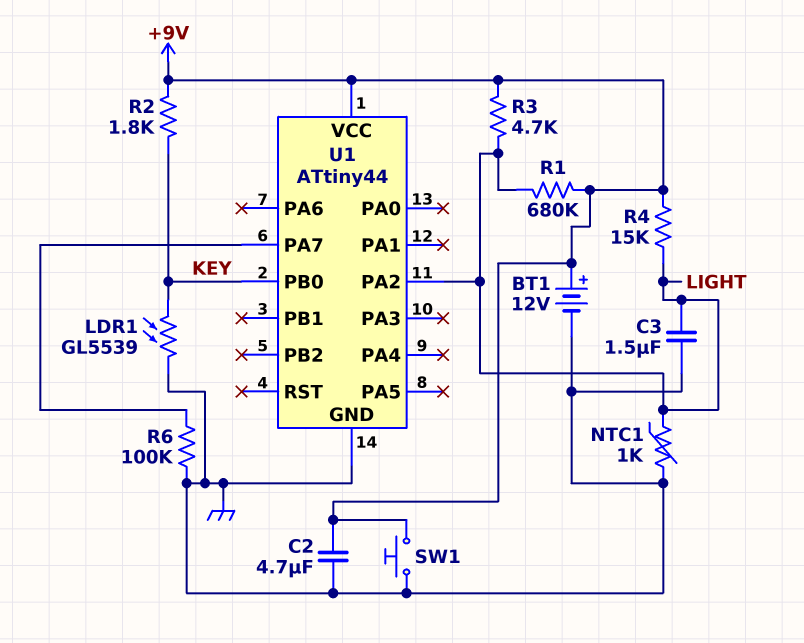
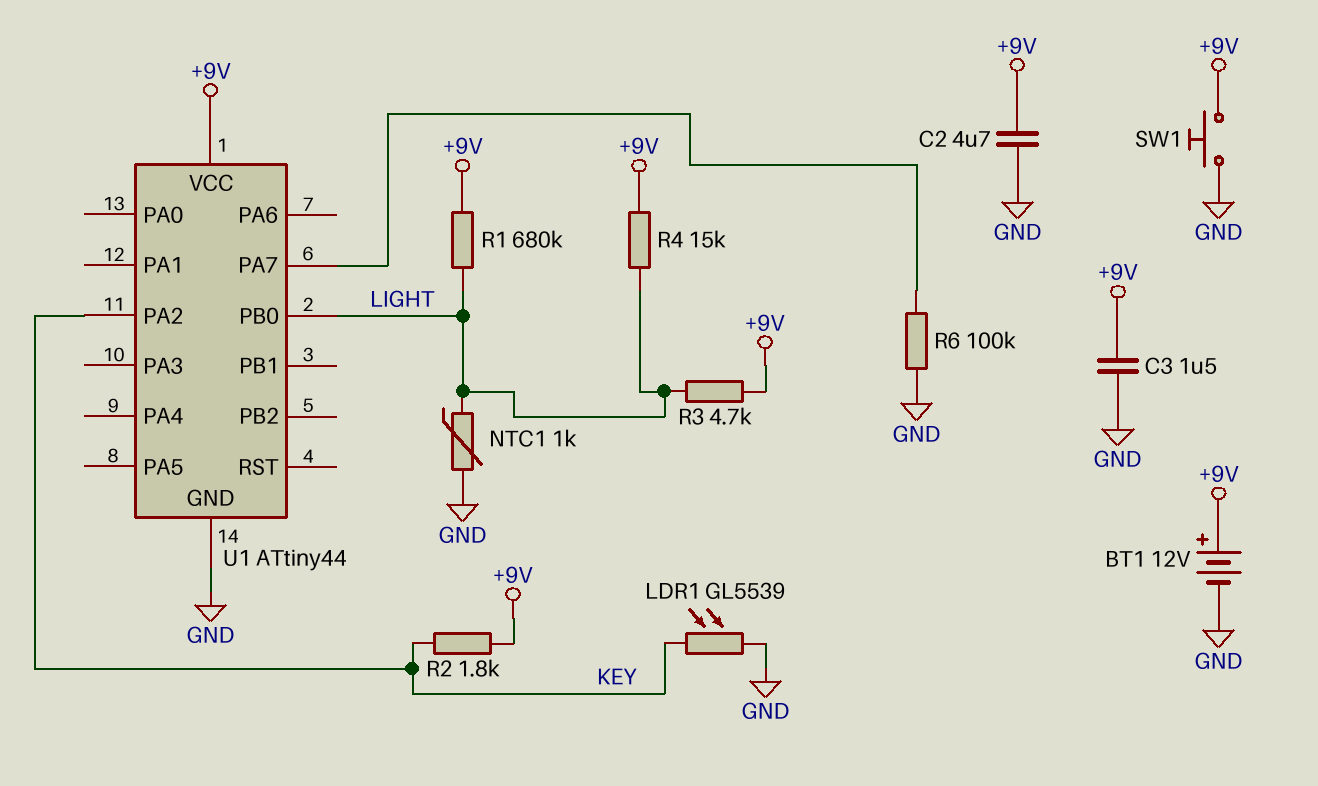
C3: 1.5uF (GND, LIGHT) -> 1.5uF (+9V, GND)
U1 pin PA2: LIGHT -> KEY
U1 pin PB0: KEY -> LIGHT

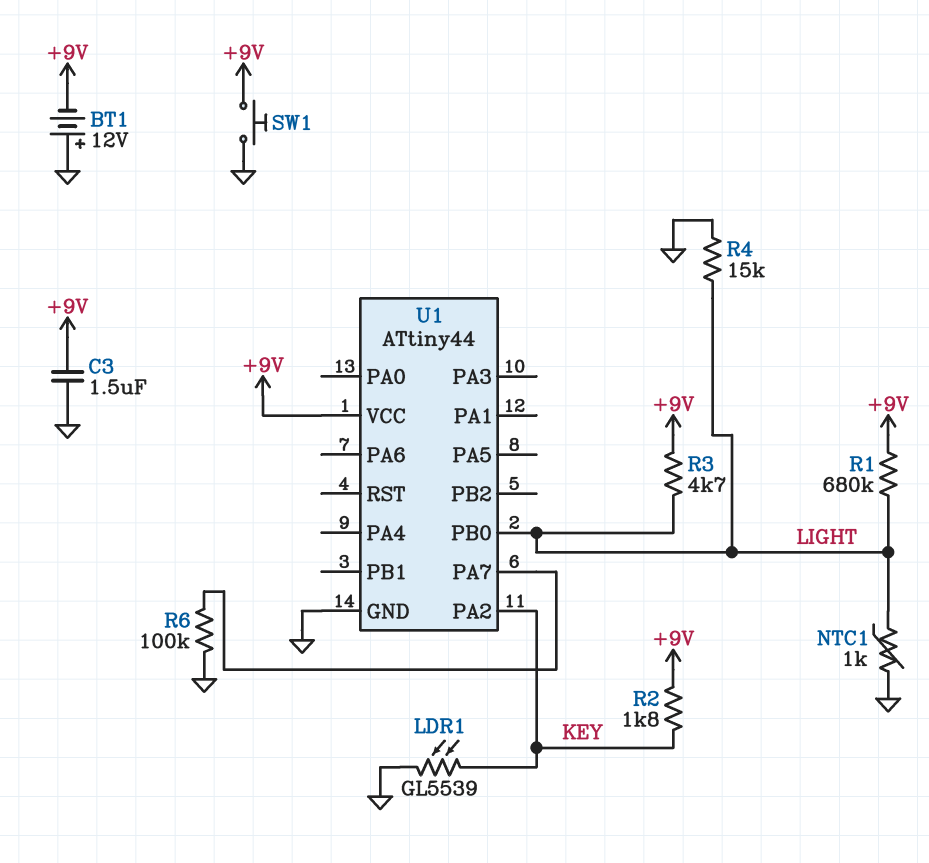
BT1: 12V (plus +9V, minus GND) -> 12V (plus GND, minus +9V)
C2: 4.7uF (+9V, GND) -> none
R4: 15k (+9V, LIGHT) -> 15k (GND, LIGHT)

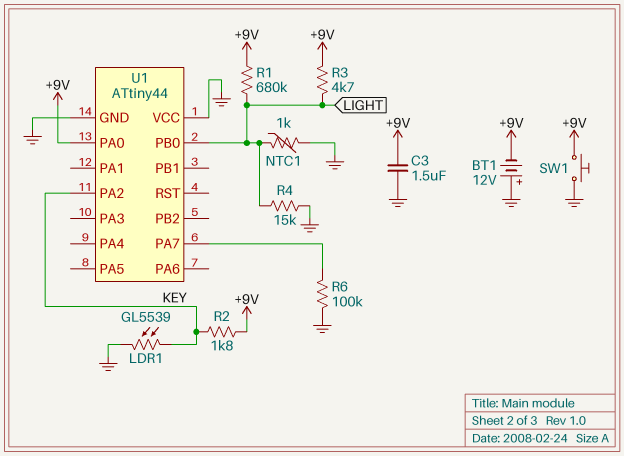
U1 pin PA0: none -> +9V
U1 pin VCC: +9V -> GND

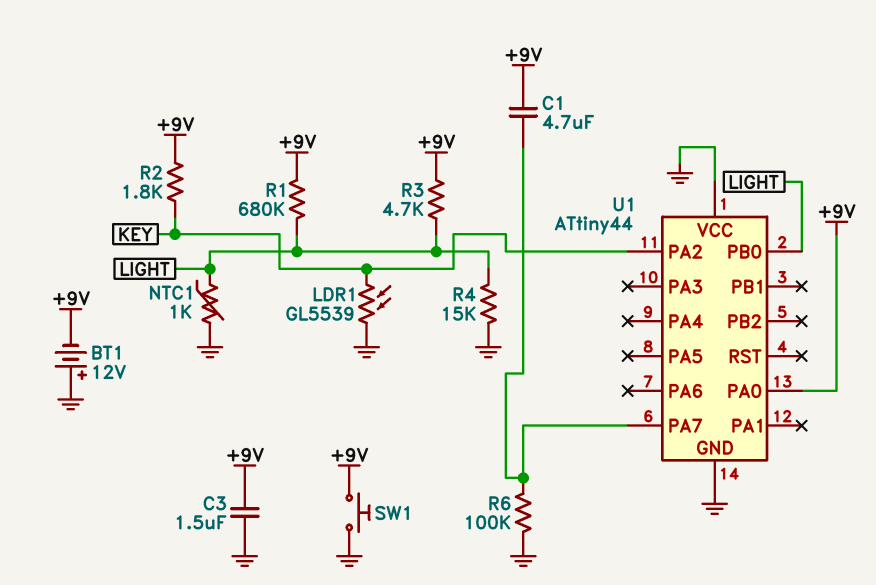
C1: none -> 4.7uF (+9V, U1/PA7)

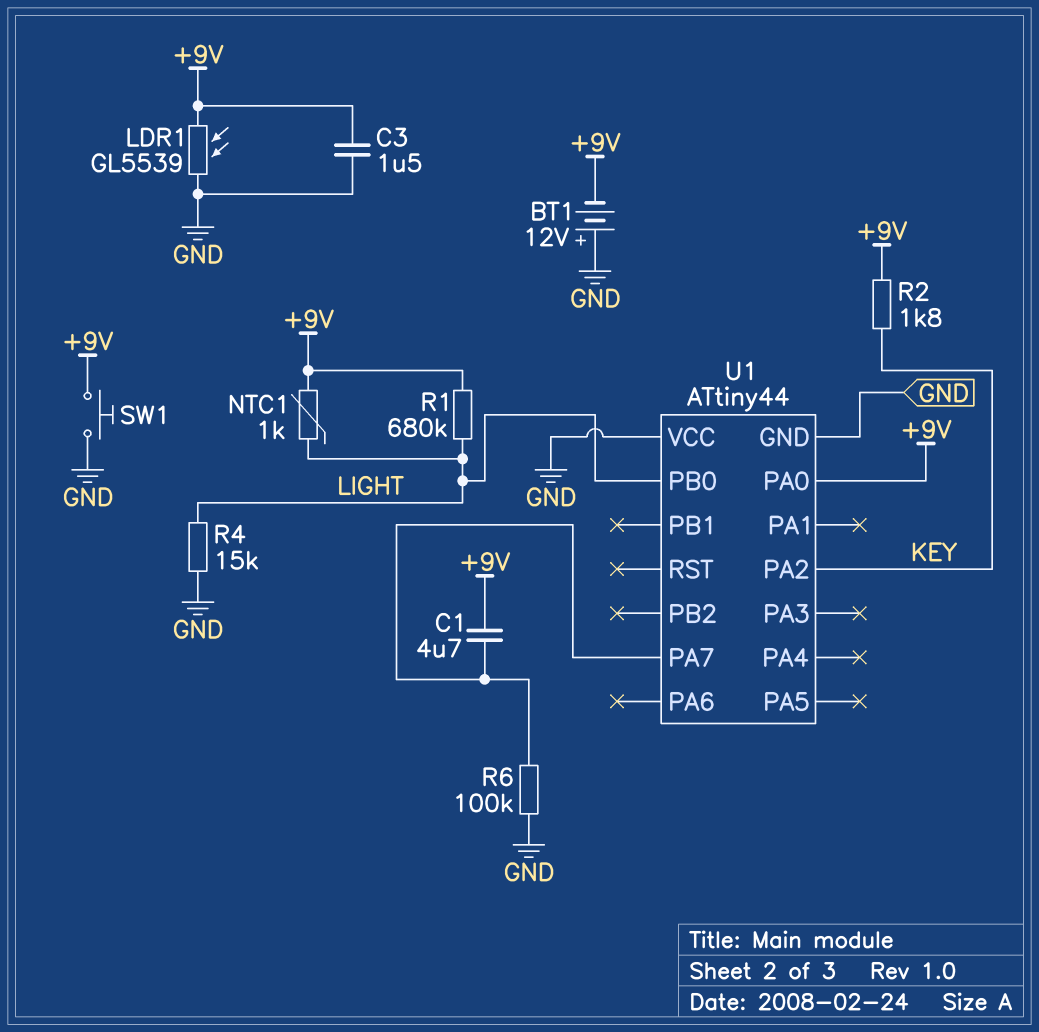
LDR1: GL5539 (GND, KEY) -> GL5539 (+9V, GND)
NTC1: 1k (GND, LIGHT) -> 1k (+9V, LIGHT)
R3: 4.7k (+9V, LIGHT) -> none

